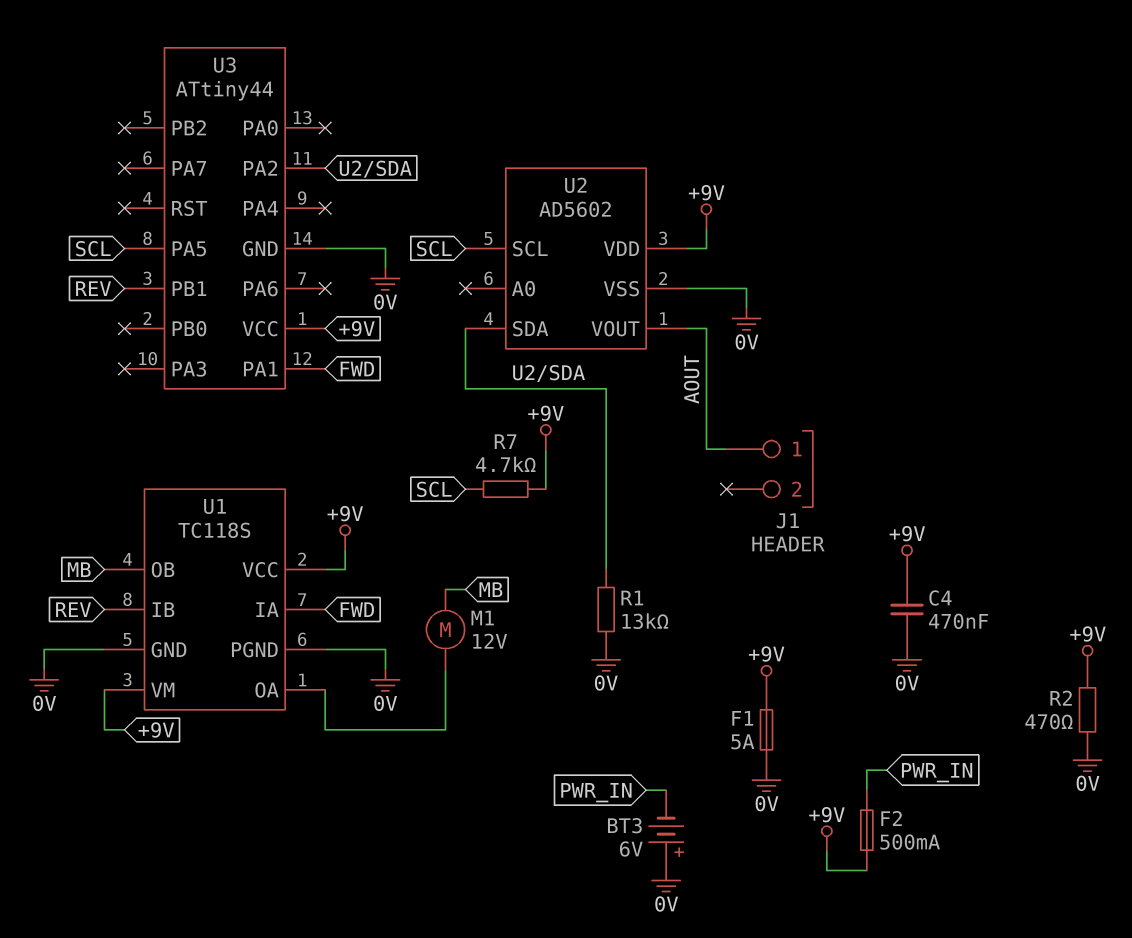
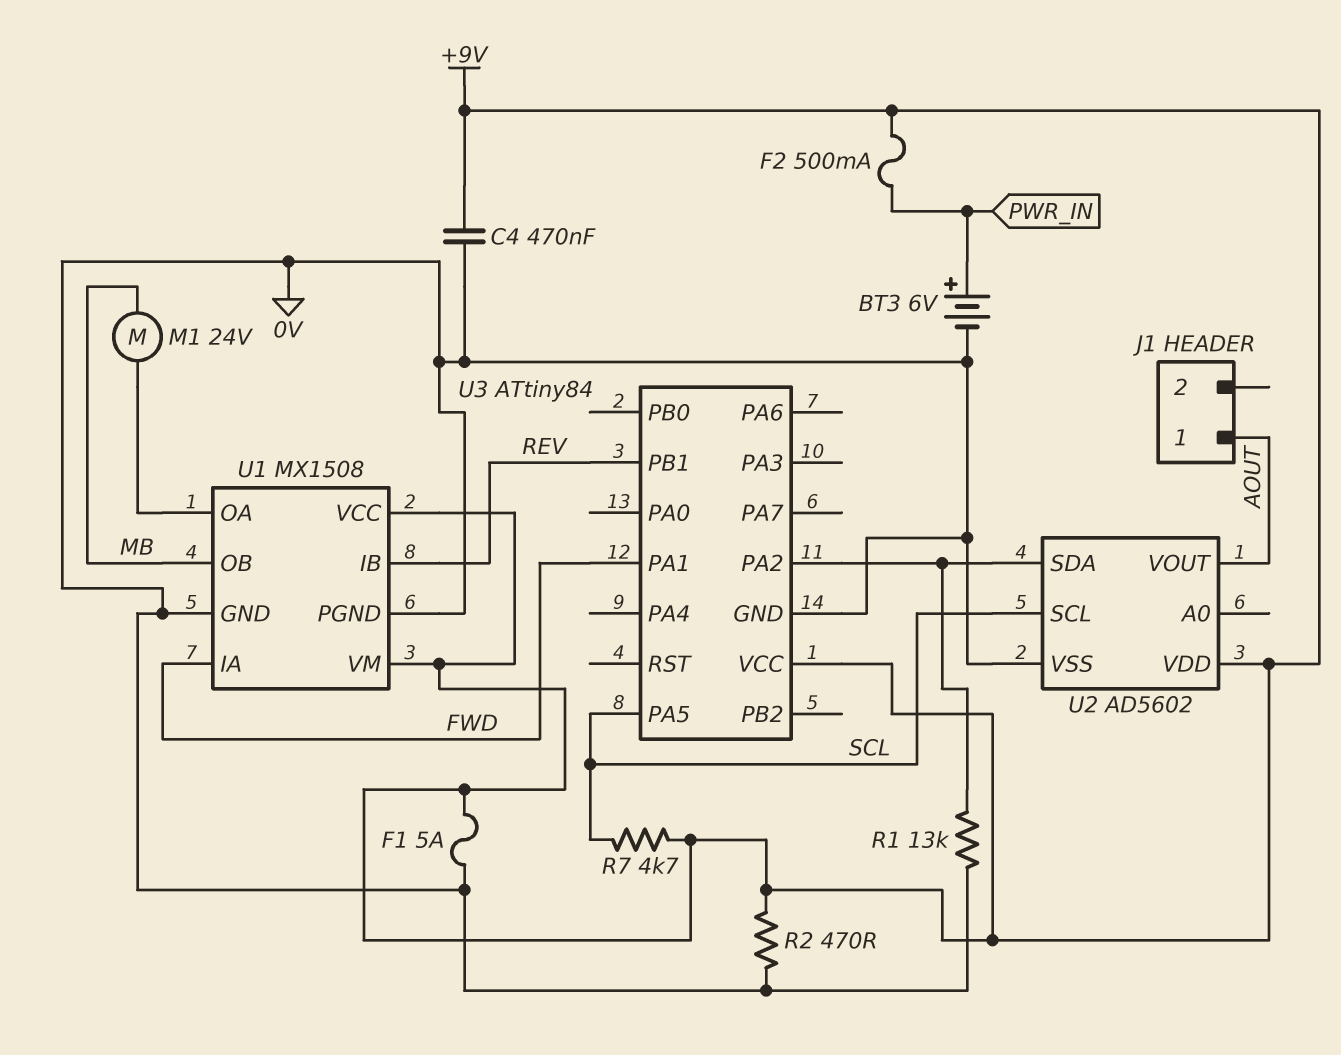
BT3: 6V (plus 0V, minus PWR_IN) -> 6V (plus PWR_IN, minus 0V)
M1: motor 12V (MB, U1/OA) -> motor 24V (MB, U1/OA)
U1: TC118S -> MX1508
U3: ATtiny44 -> ATtiny84

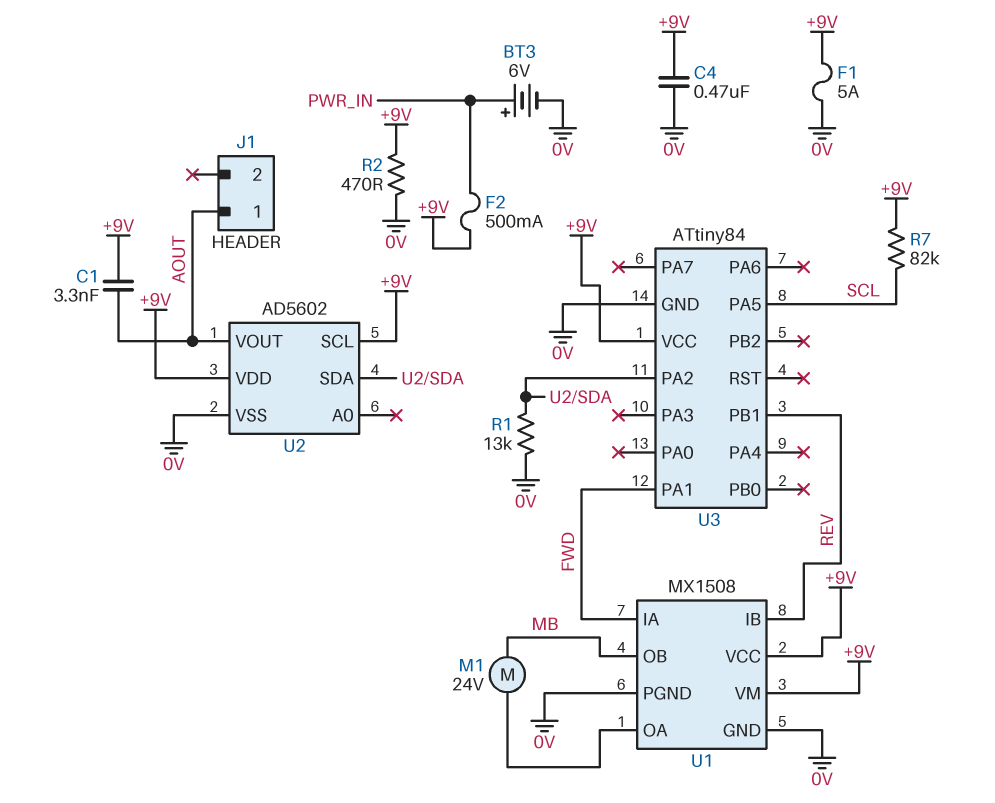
C1: none -> 3.3nF (+9V, AOUT)
R7: 4.7k (+9V, SCL) -> 82k (+9V, SCL)
U2 pin SCL: SCL -> +9V

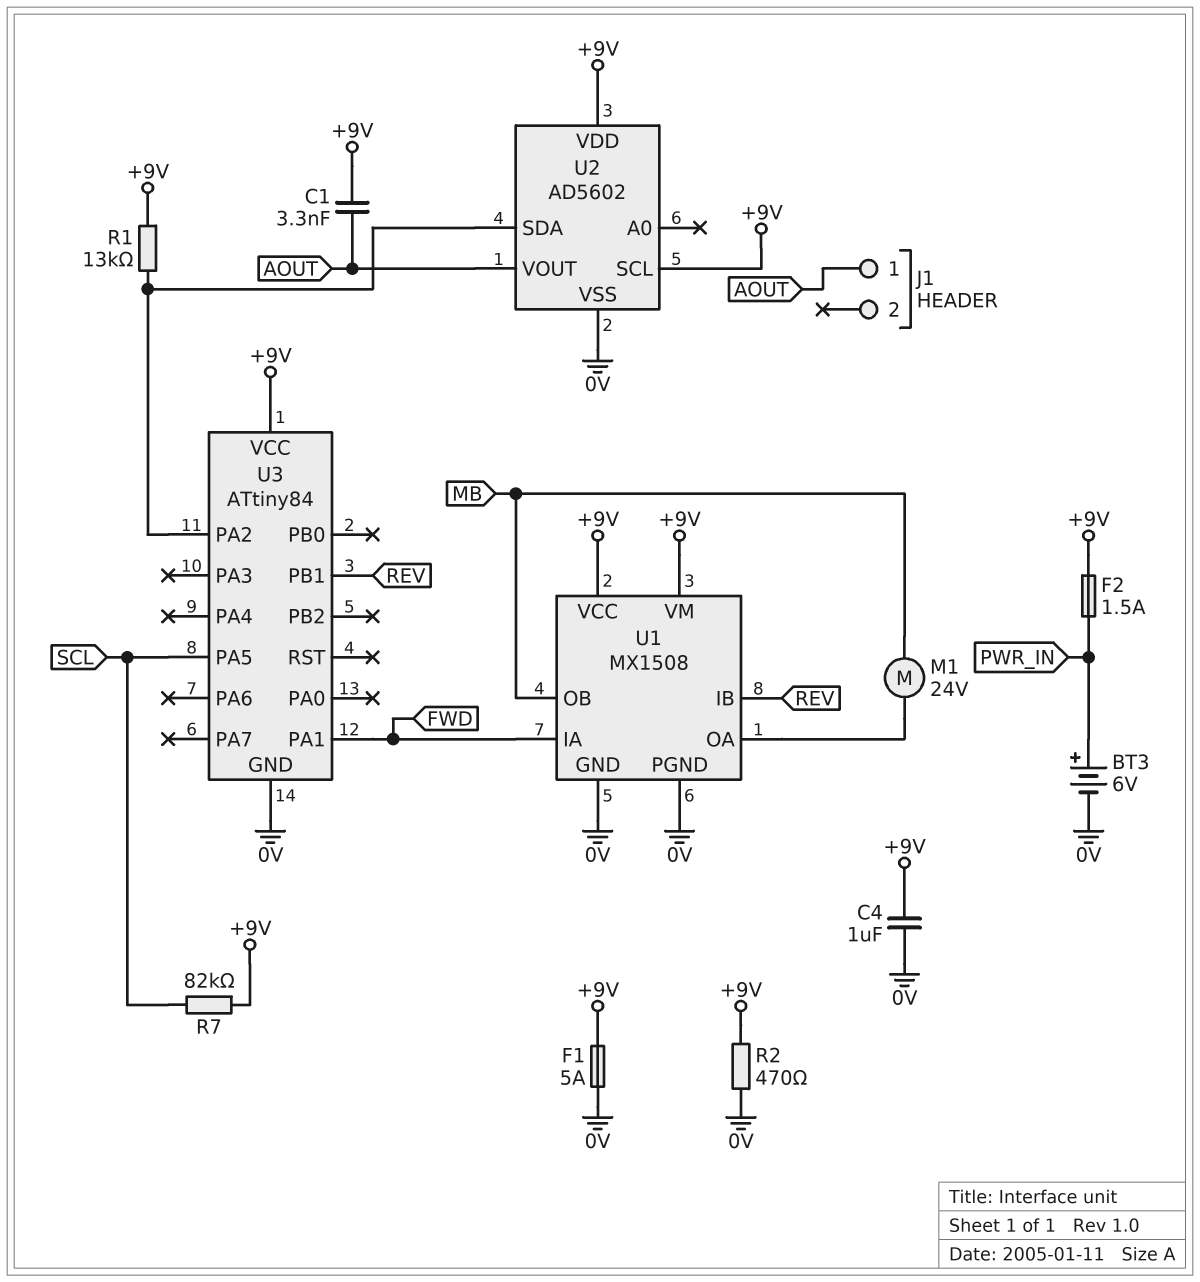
C4: 470nF (+9V, 0V) -> 1uF (+9V, 0V)
F2: 500mA (+9V, PWR_IN) -> 1.5A (+9V, PWR_IN)
R1: 13k (0V, U2/SDA) -> 13k (+9V, U2/SDA)

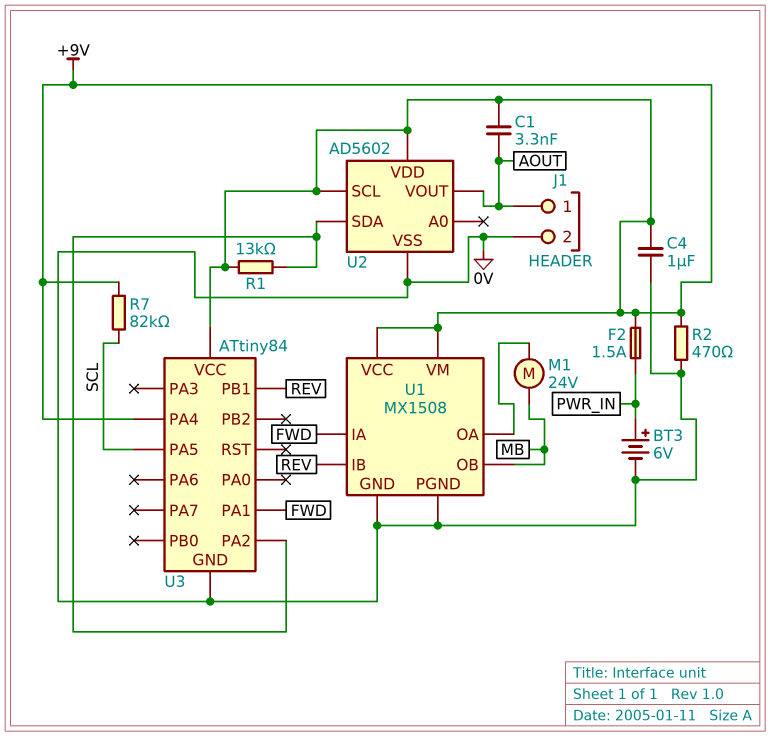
F1: 5A (+9V, 0V) -> none
J1 pin 2: none -> 0V
U3 pin PA4: none -> +9V

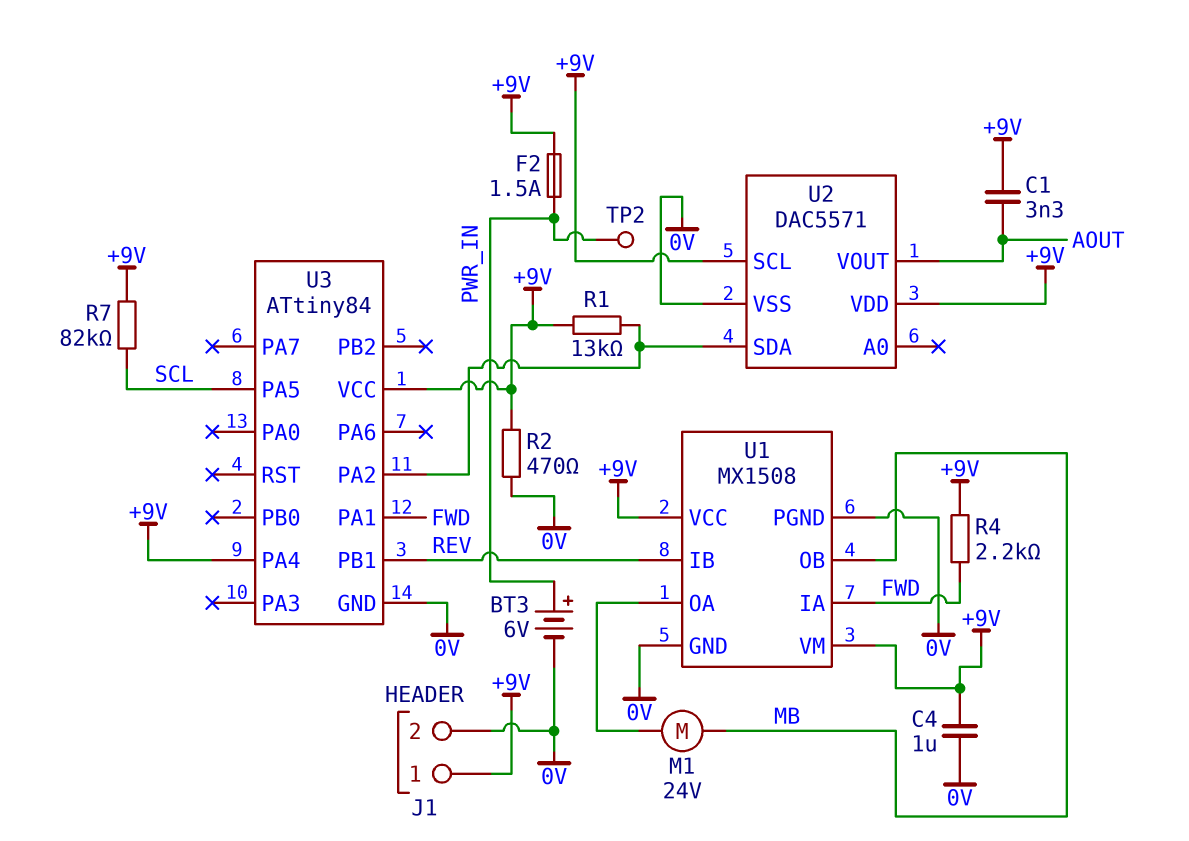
J1 pin 1: AOUT -> +9V
R4: none -> 2.2k (+9V, FWD)
TP2: none -> test point (PWR_IN)
U2: AD5602 -> DAC5571

